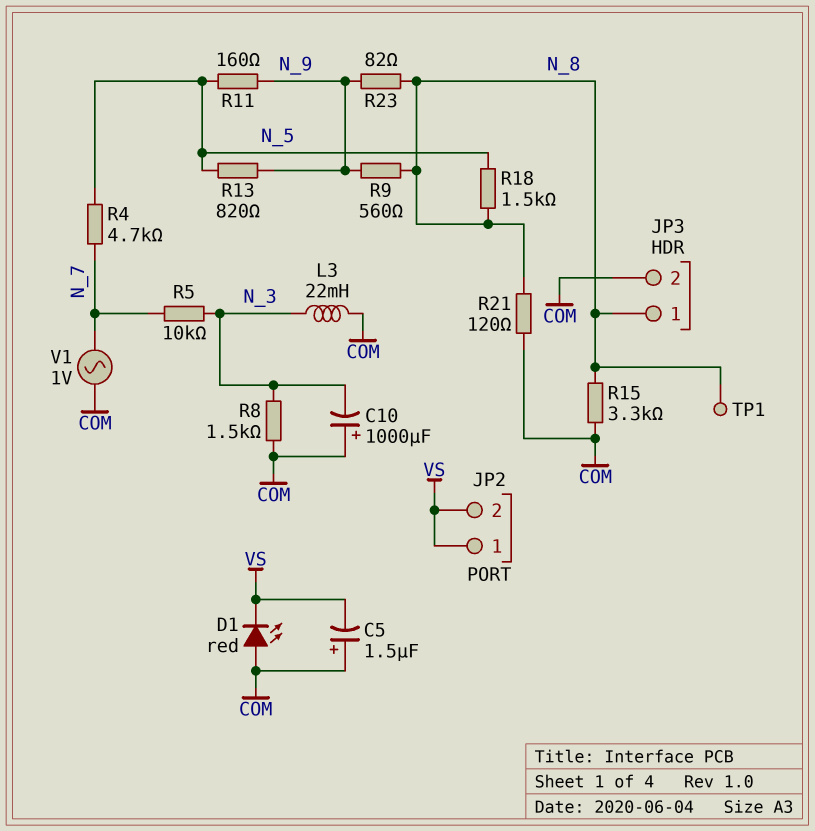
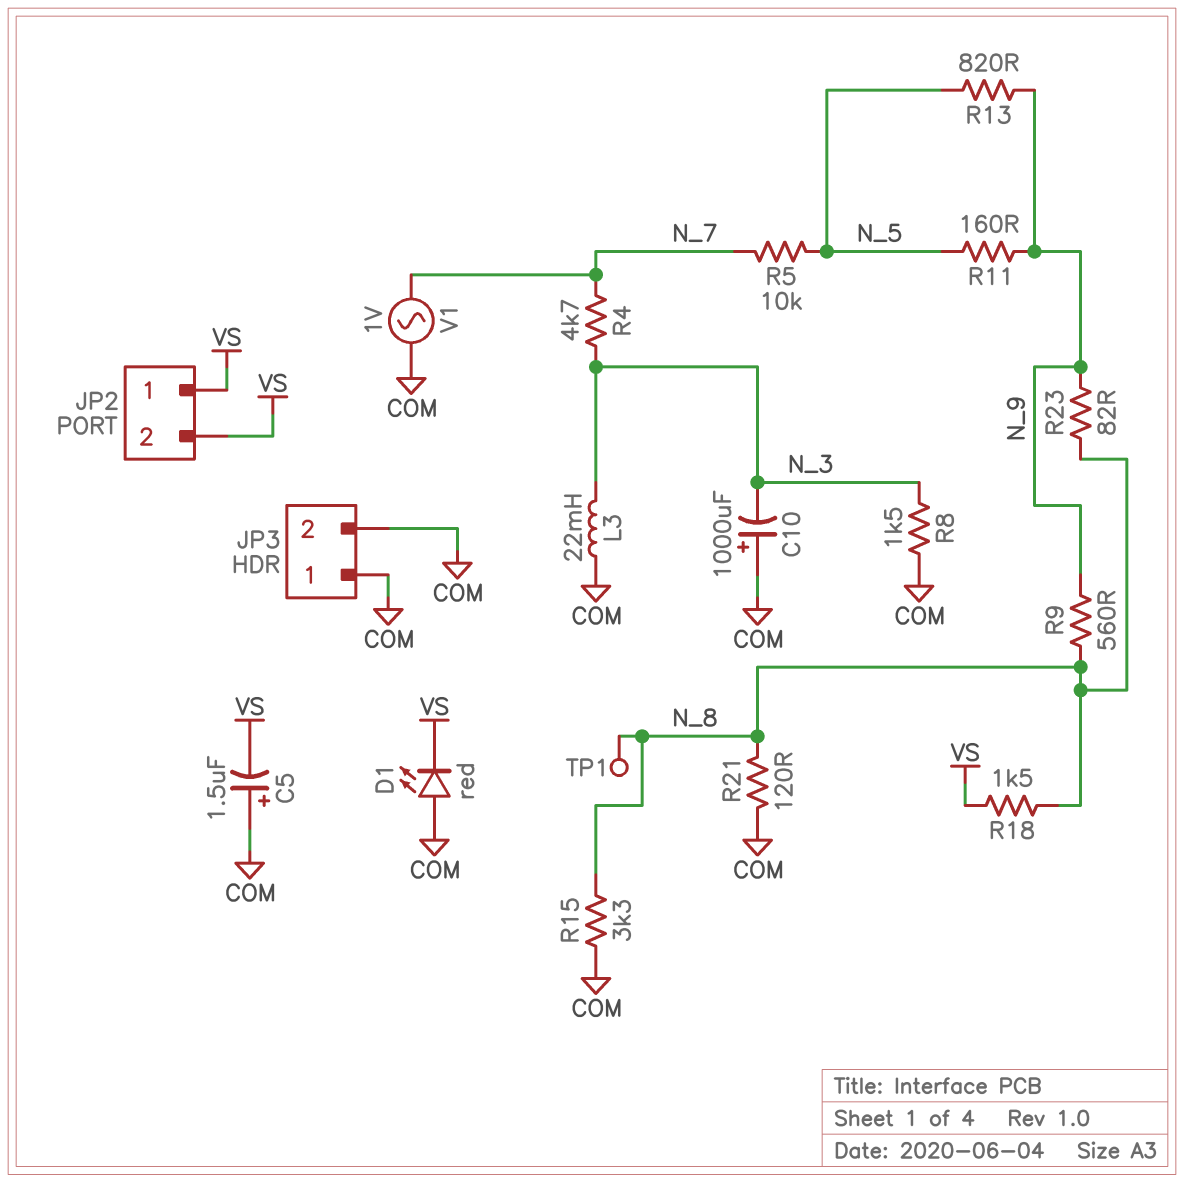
JP3 pin 1: N_8 -> COM
R4: 4.7k (N_5, N_7) -> 4.7k (N_3, N_7)
R5: 10k (N_3, N_7) -> 10k (N_5, N_7)
R18: 1.5k (N_5, N_8) -> 1.5k (N_8, VS)

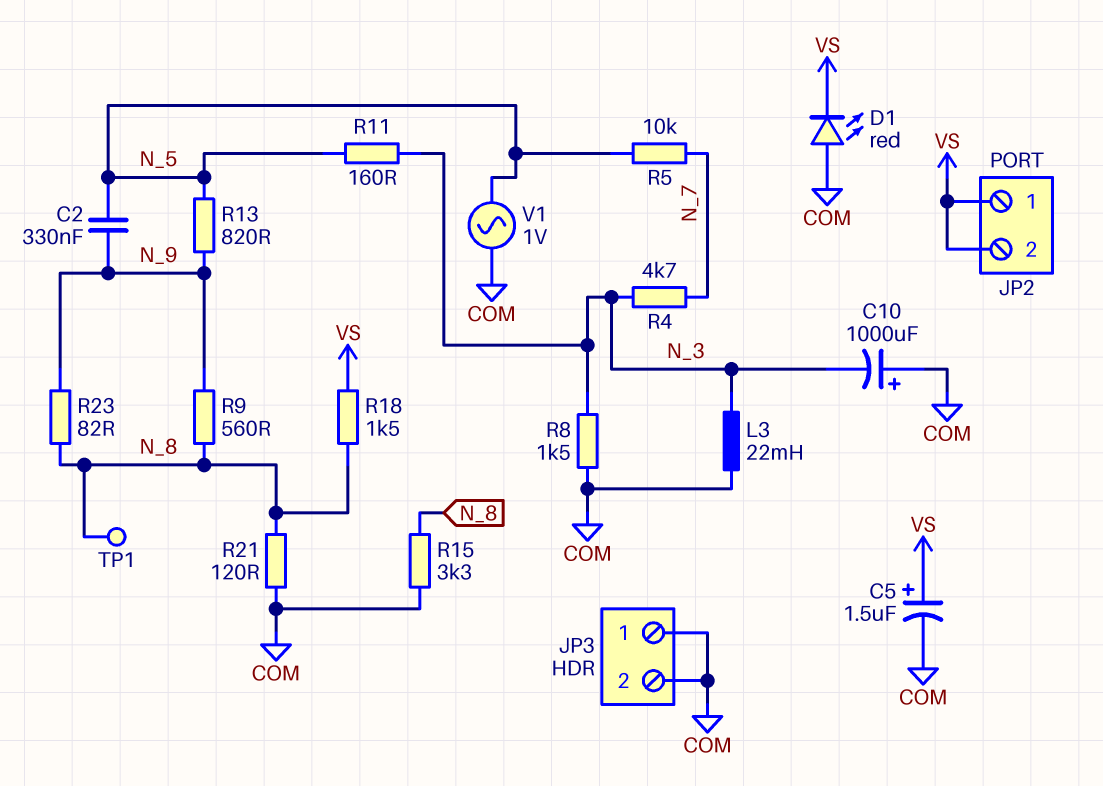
C2: none -> 330nF (N_5, N_9)
C5: 1.5uF (plus COM, minus VS) -> 1.5uF (plus VS, minus COM)
R11: 160 (N_5, N_9) -> 160 (N_3, N_5)
V1: AC 1V (COM, N_7) -> AC 1V (COM, N_5)

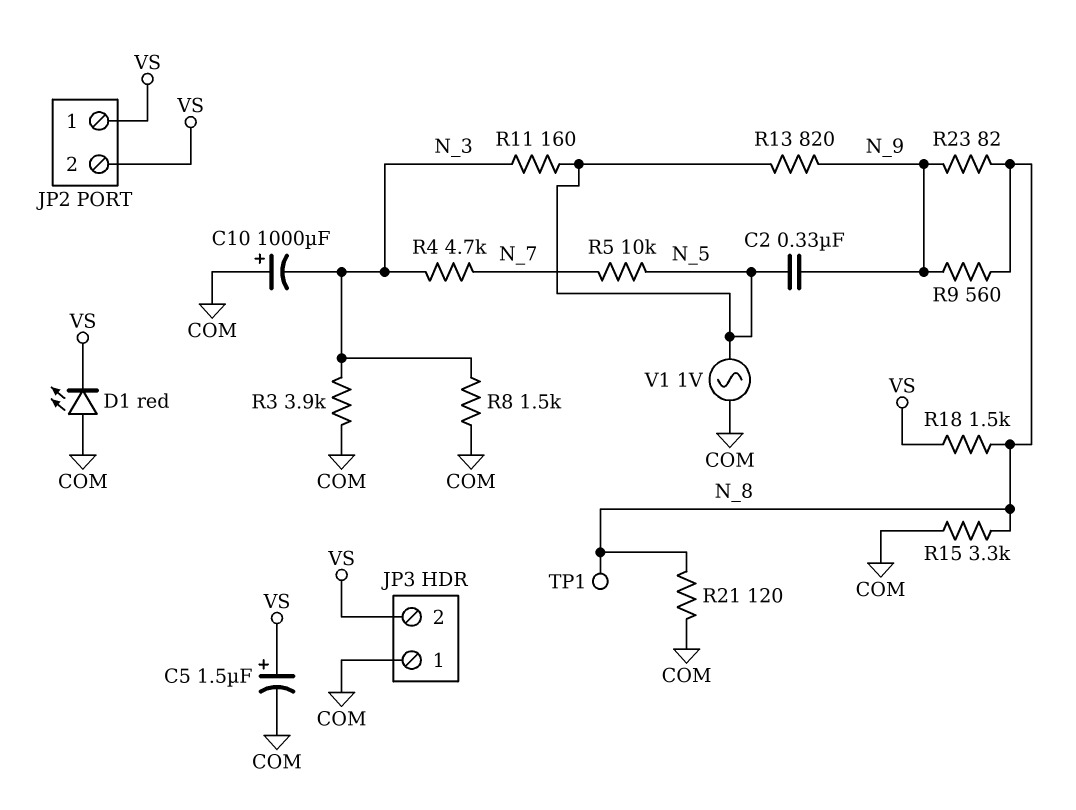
JP3 pin 2: COM -> VS
L3: 22mH (COM, N_3) -> none
R3: none -> 3.9k (COM, N_3)

